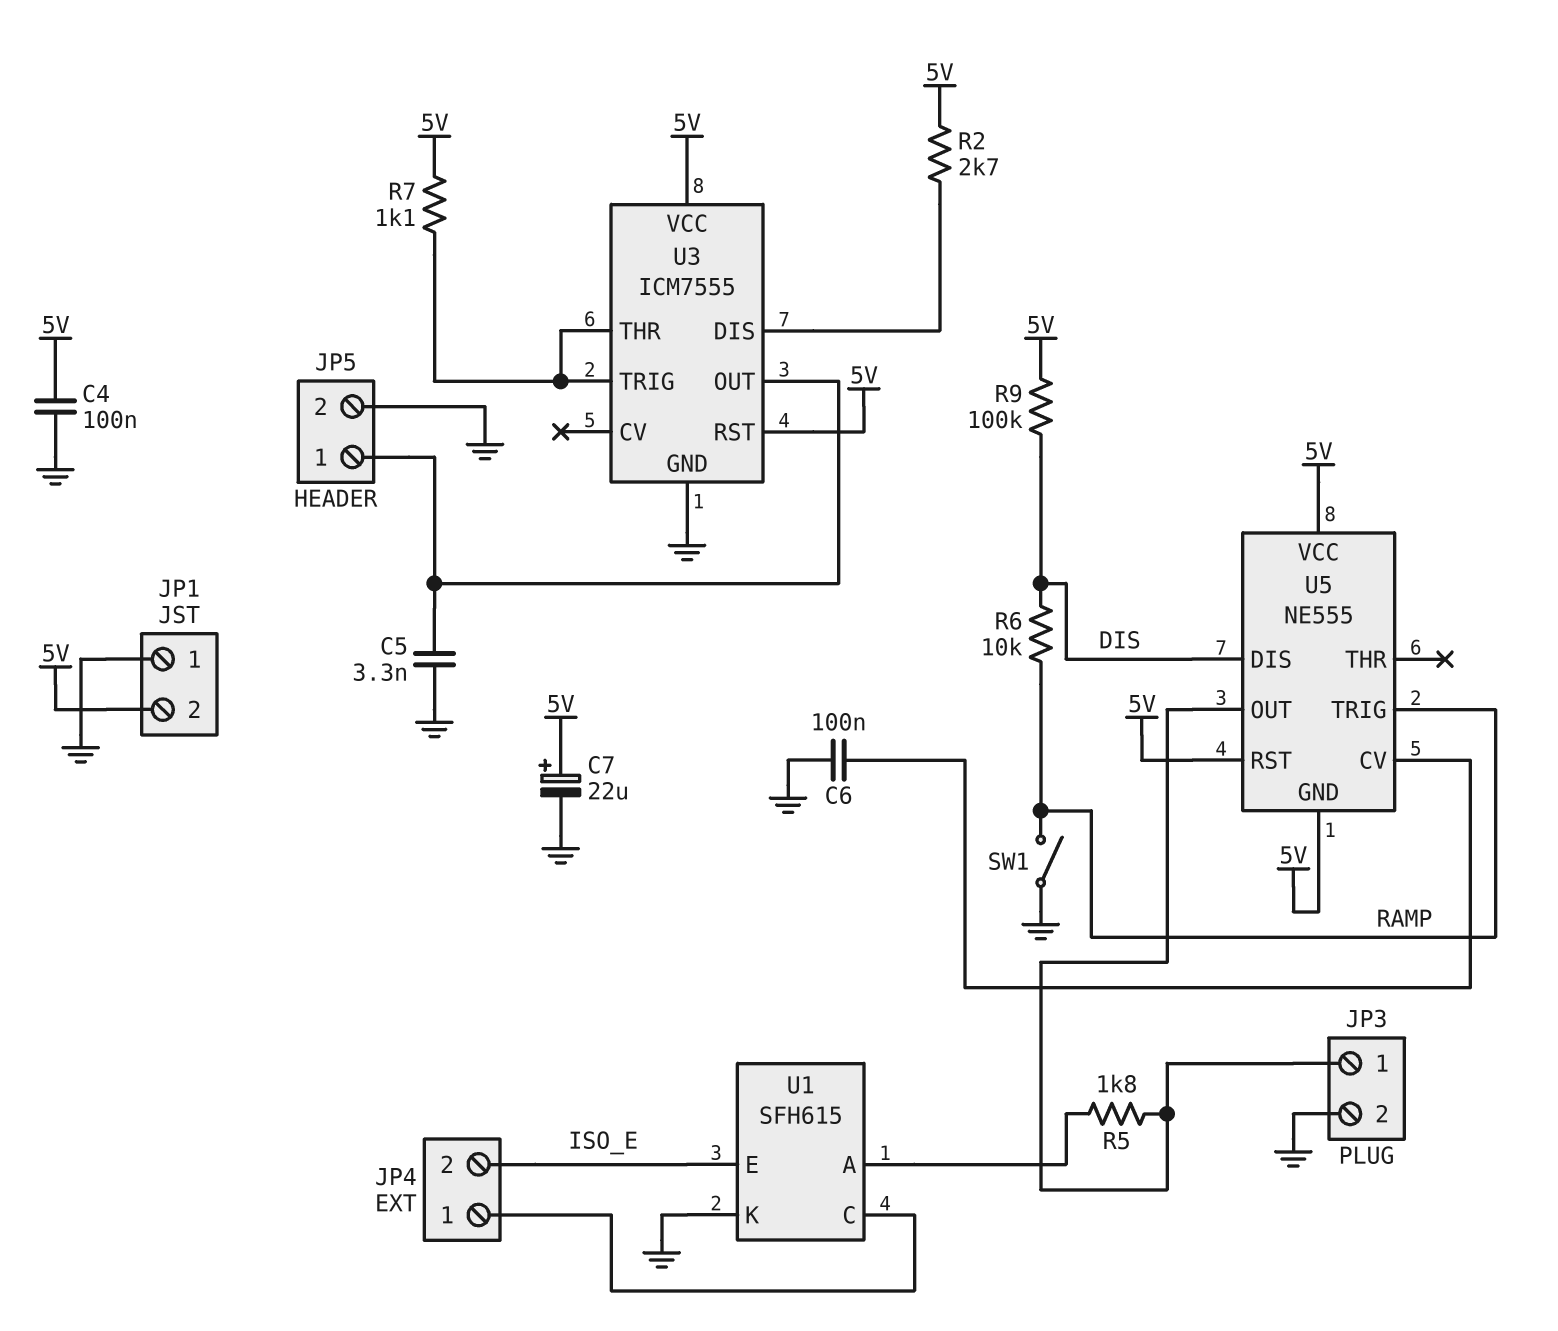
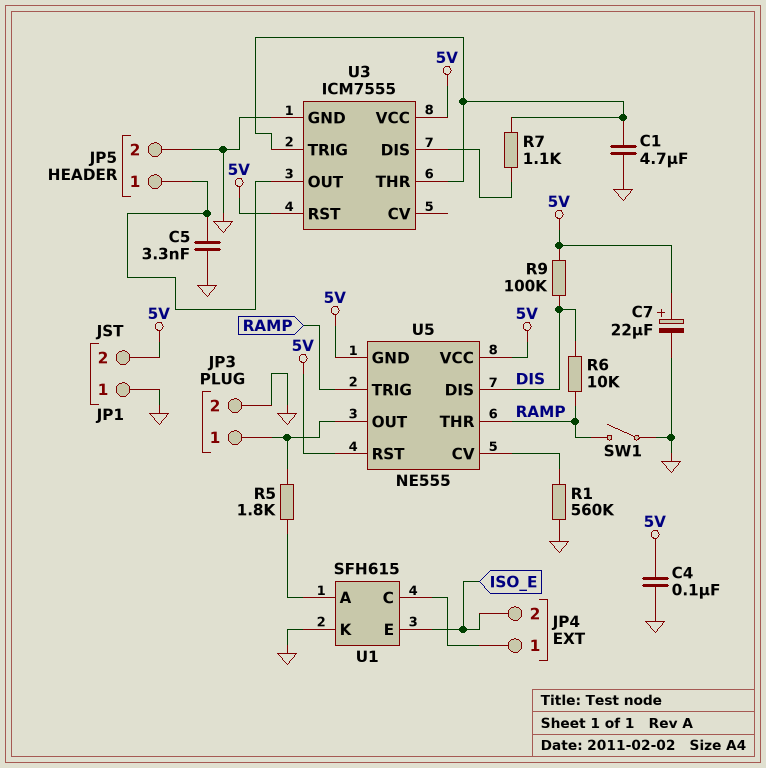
C1: none -> 4.7uF (GND, U3/THR)
C6: 100nF (GND, U5/CV) -> none
R1: none -> 560k (GND, U5/CV)
R2: 2.7k (5V, U3/DIS) -> none
R7: 1.1k (5V, U3/THR) -> 1.1k (U3/DIS, U3/THR)
U5 pin THR: none -> RAMP

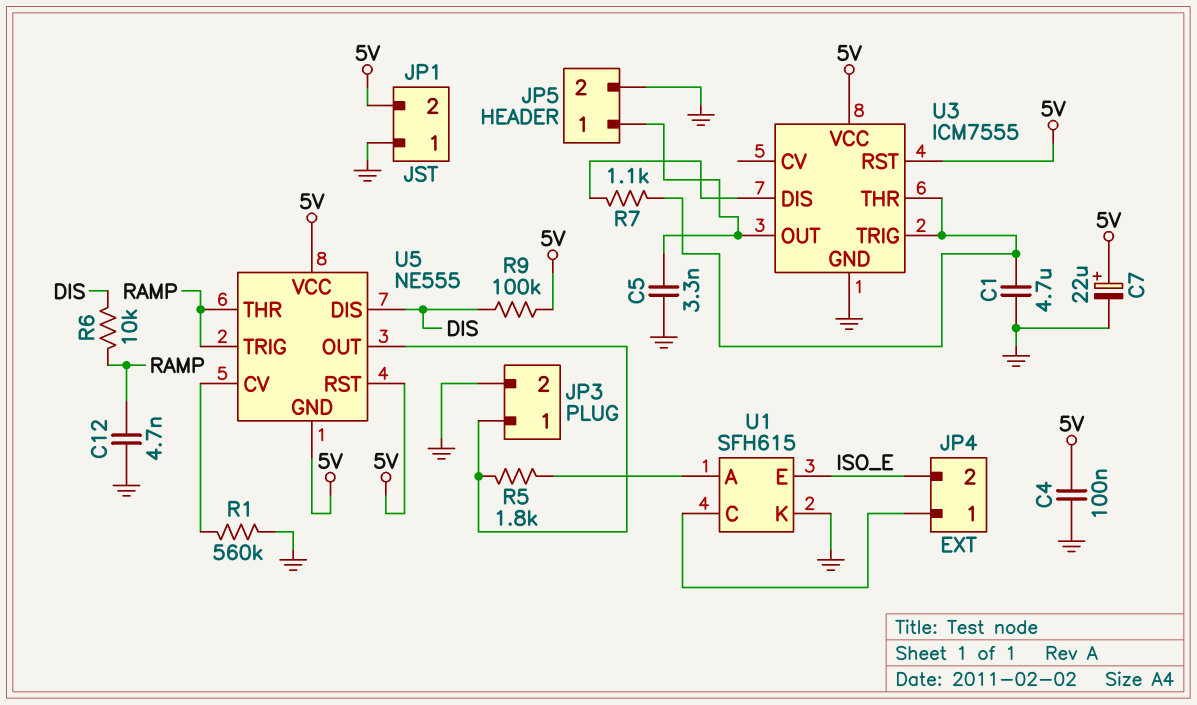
C12: none -> 4.7nF (GND, RAMP)
SW1: switch (GND, RAMP) -> none

